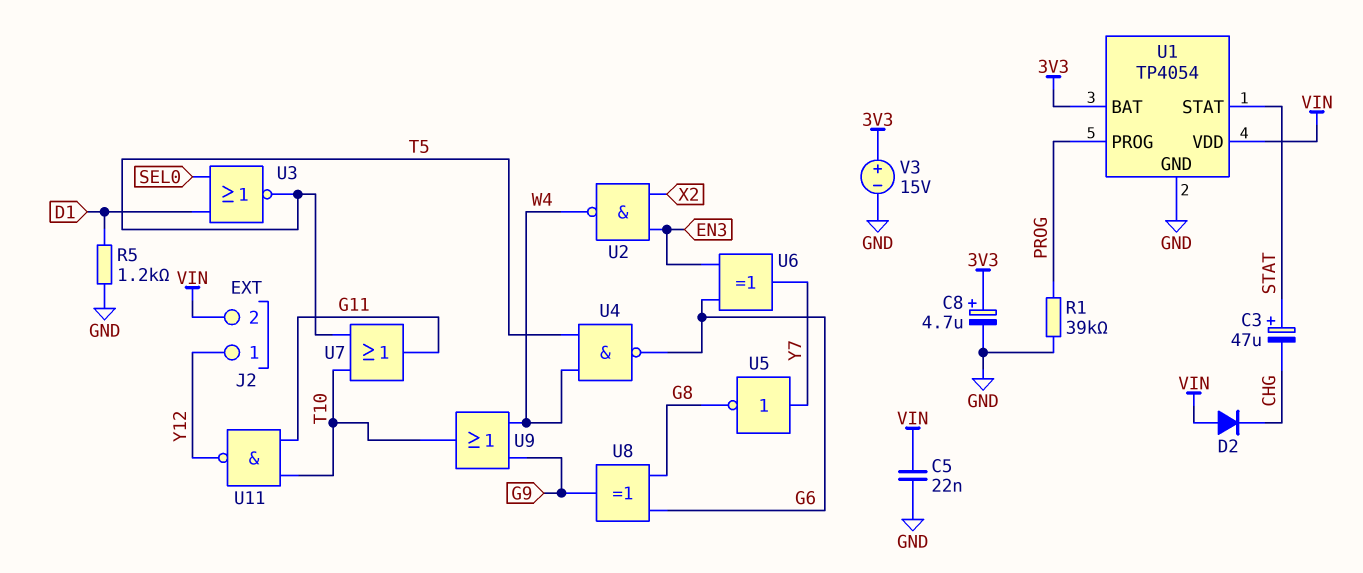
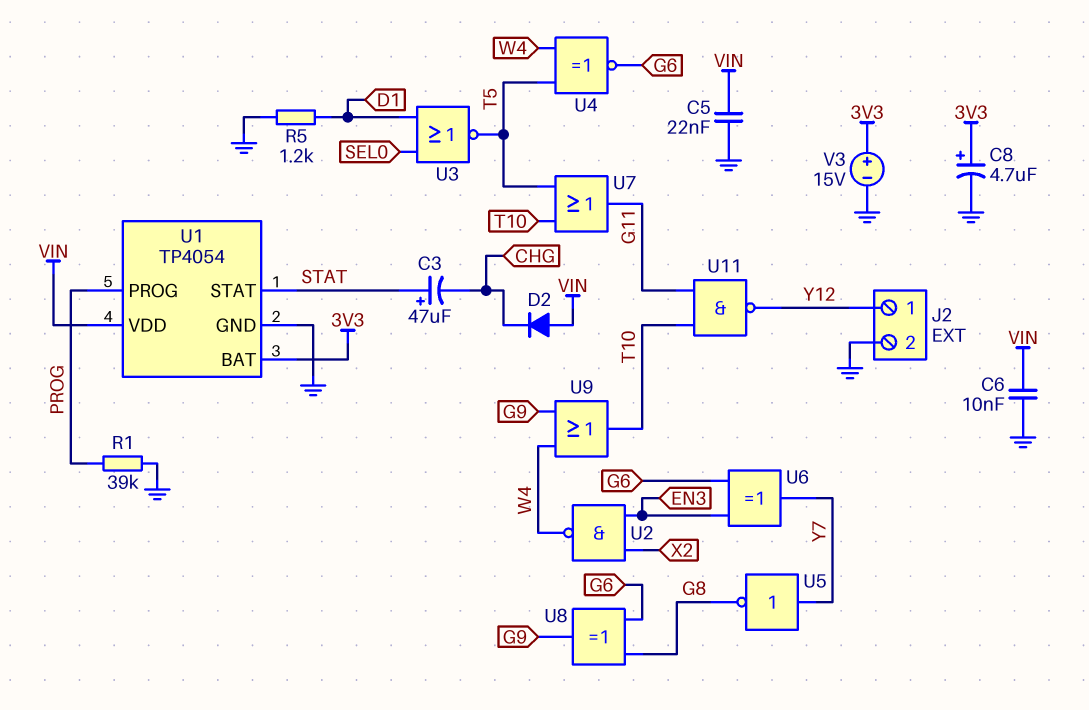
C6: none -> 10nF (GND, VIN)
J2 pin 2: VIN -> GND
U4: NAND (in T5, in W4, out G6) -> XNOR (in T5, in W4, out G6)

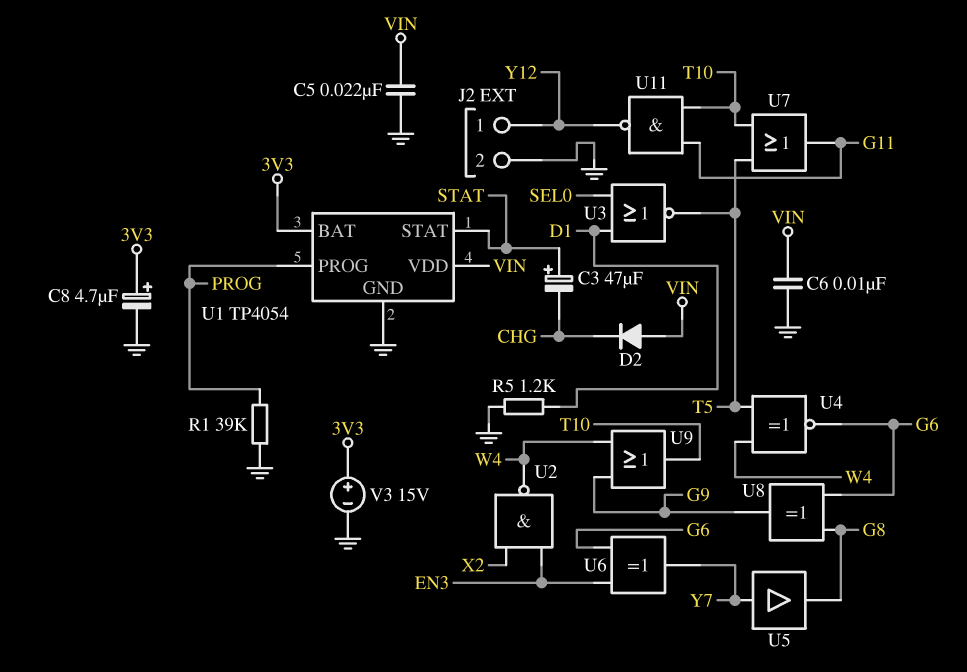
U5: NOT (in Y7, out G8) -> buffer (in Y7, out G8)

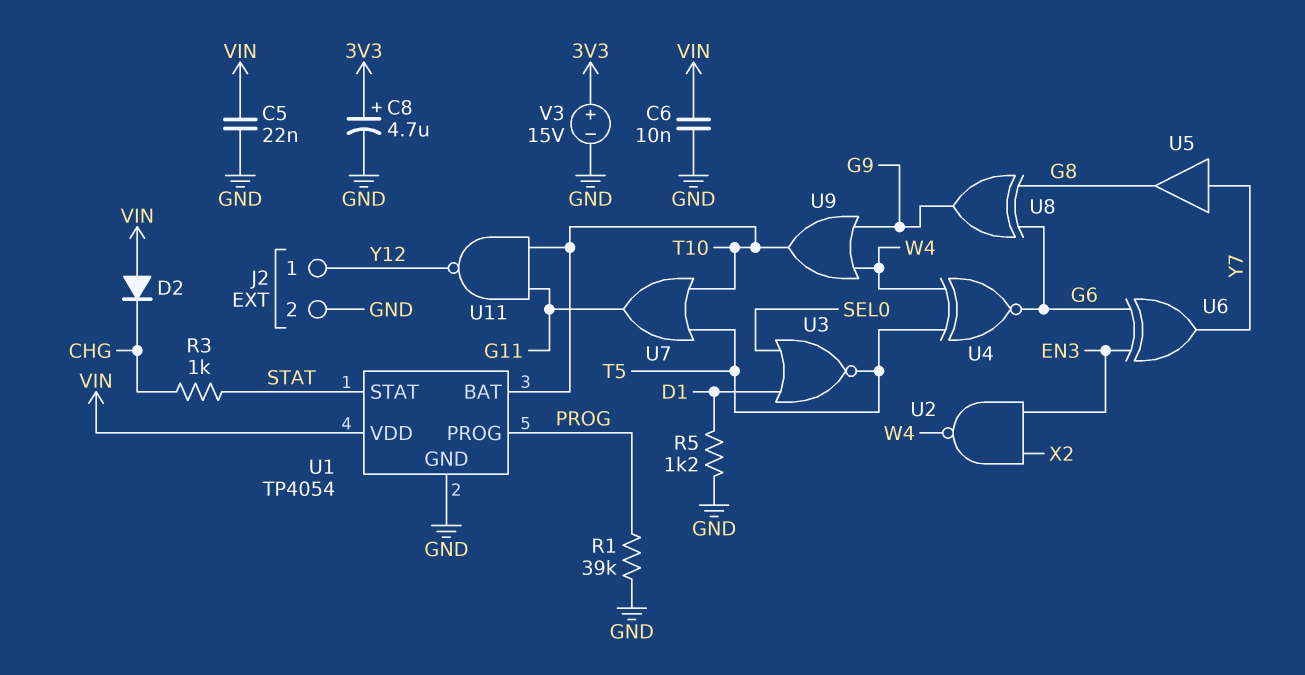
C3: 47uF (plus STAT, minus CHG) -> none
R3: none -> 1k (CHG, STAT)
U1 pin BAT: 3V3 -> T10

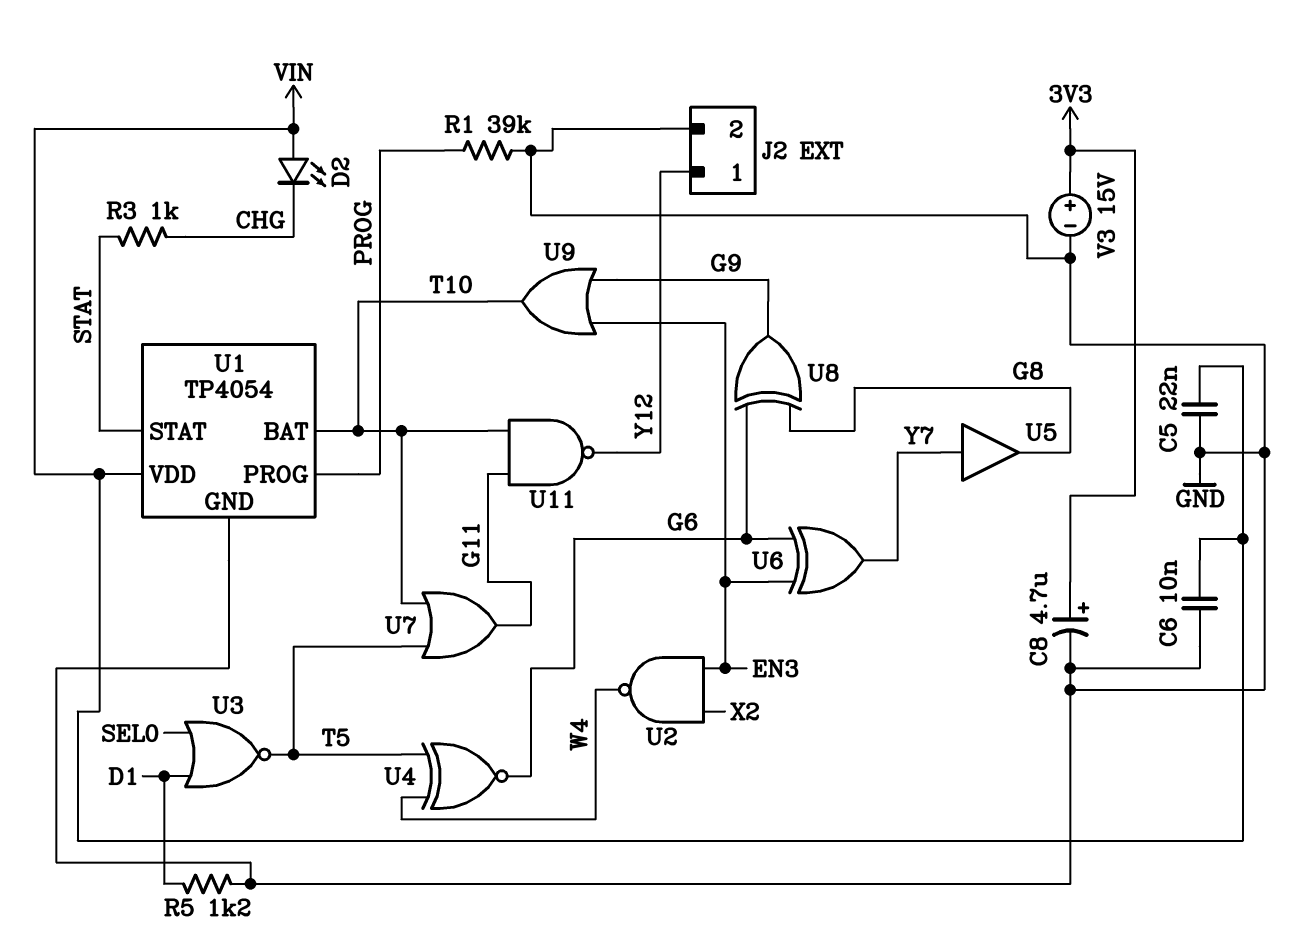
D2: diode (A VIN, K CHG) -> LED (A VIN, K CHG)
U9: OR (in G9, in W4, out T10) -> OR (in EN3, in G9, out T10)

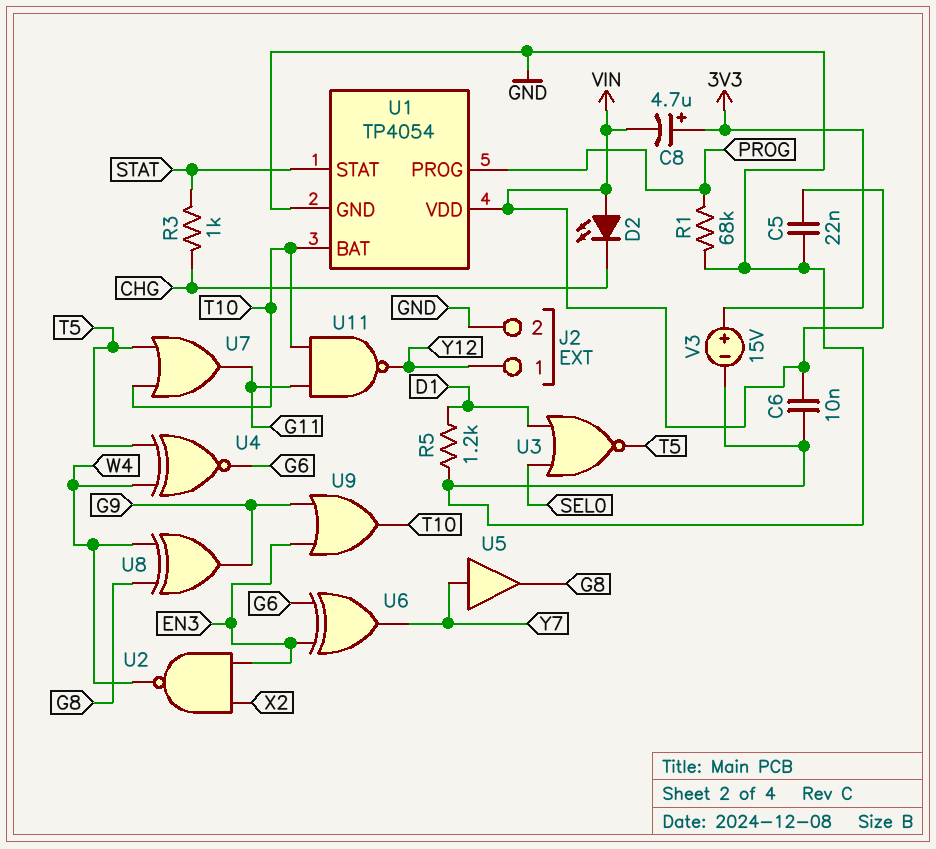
C8: 4.7uF (plus 3V3, minus GND) -> 4.7uF (plus 3V3, minus VIN)
R1: 39k (GND, PROG) -> 68k (GND, PROG)
U8: XOR (in G6, in G8, out G9) -> XOR (in G8, in W4, out G9)

